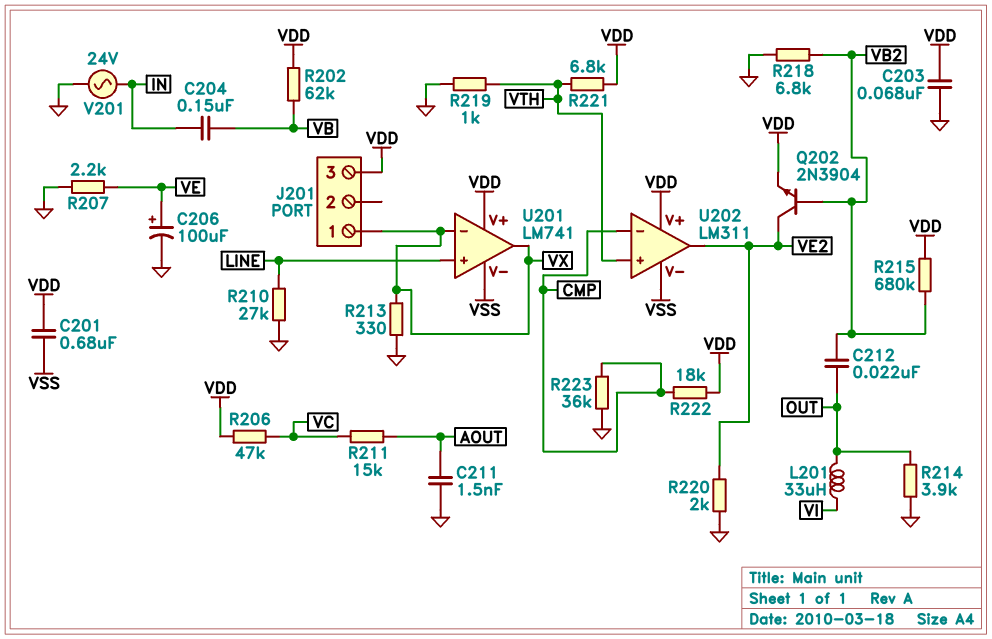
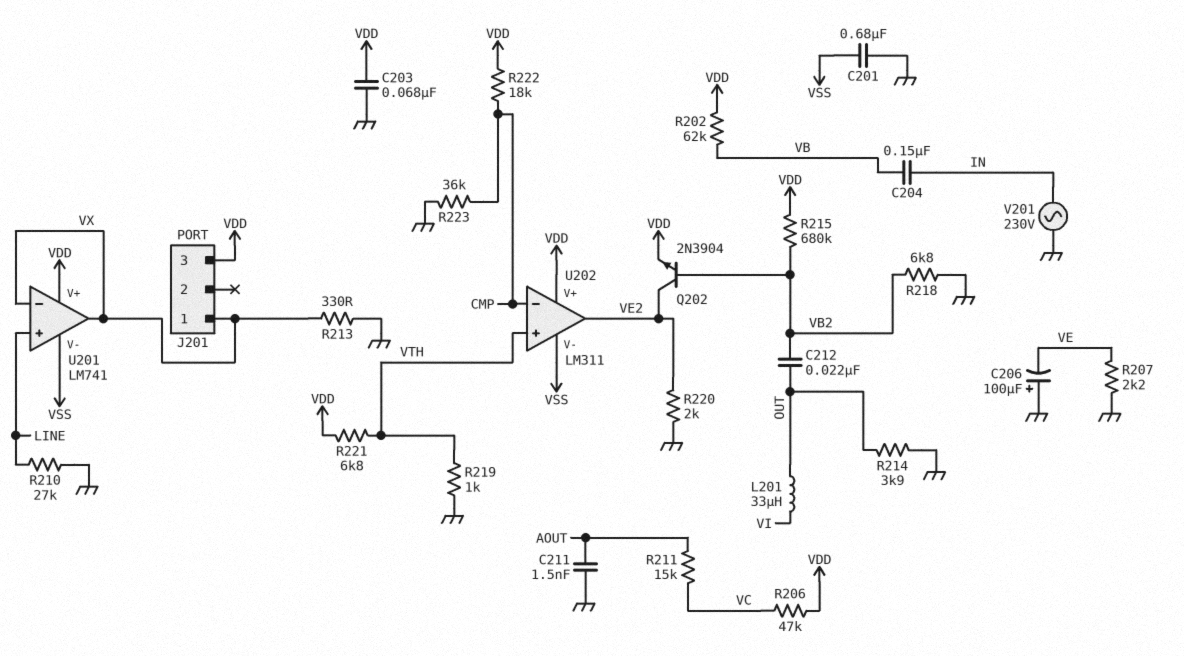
C201: 680nF (VDD, VSS) -> 680nF (GND, VSS)
C206: 100uF (plus VE, minus GND) -> 100uF (plus GND, minus VE)
V201: AC 24V (GND, IN) -> AC 230V (GND, IN)

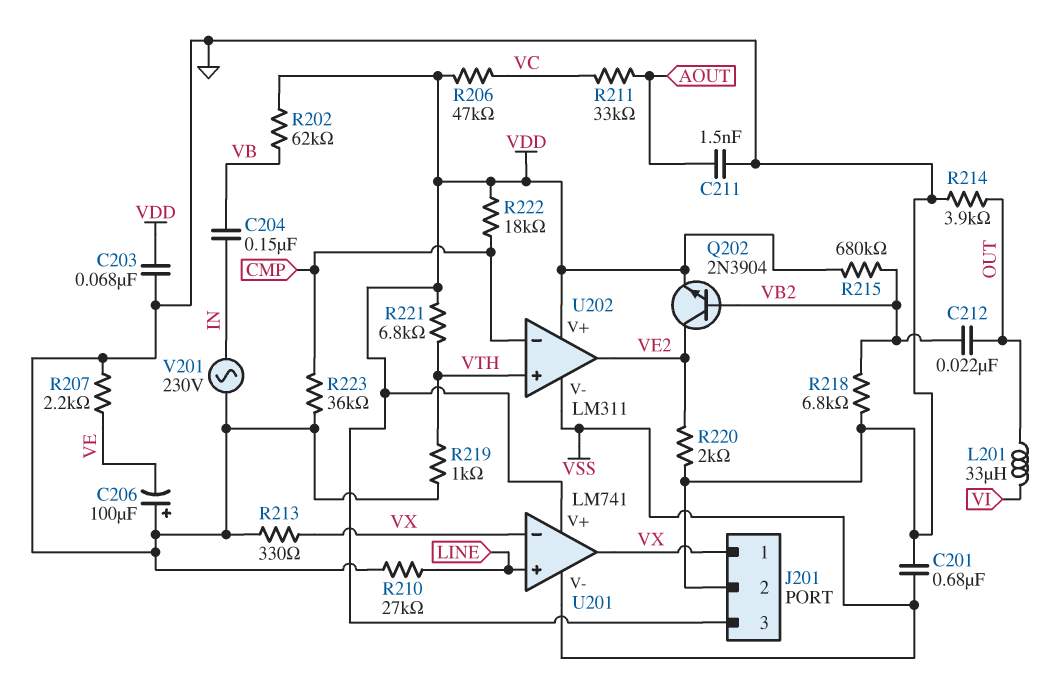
J201 pin 2: none -> GND
R211: 15k (AOUT, VC) -> 33k (AOUT, VC)

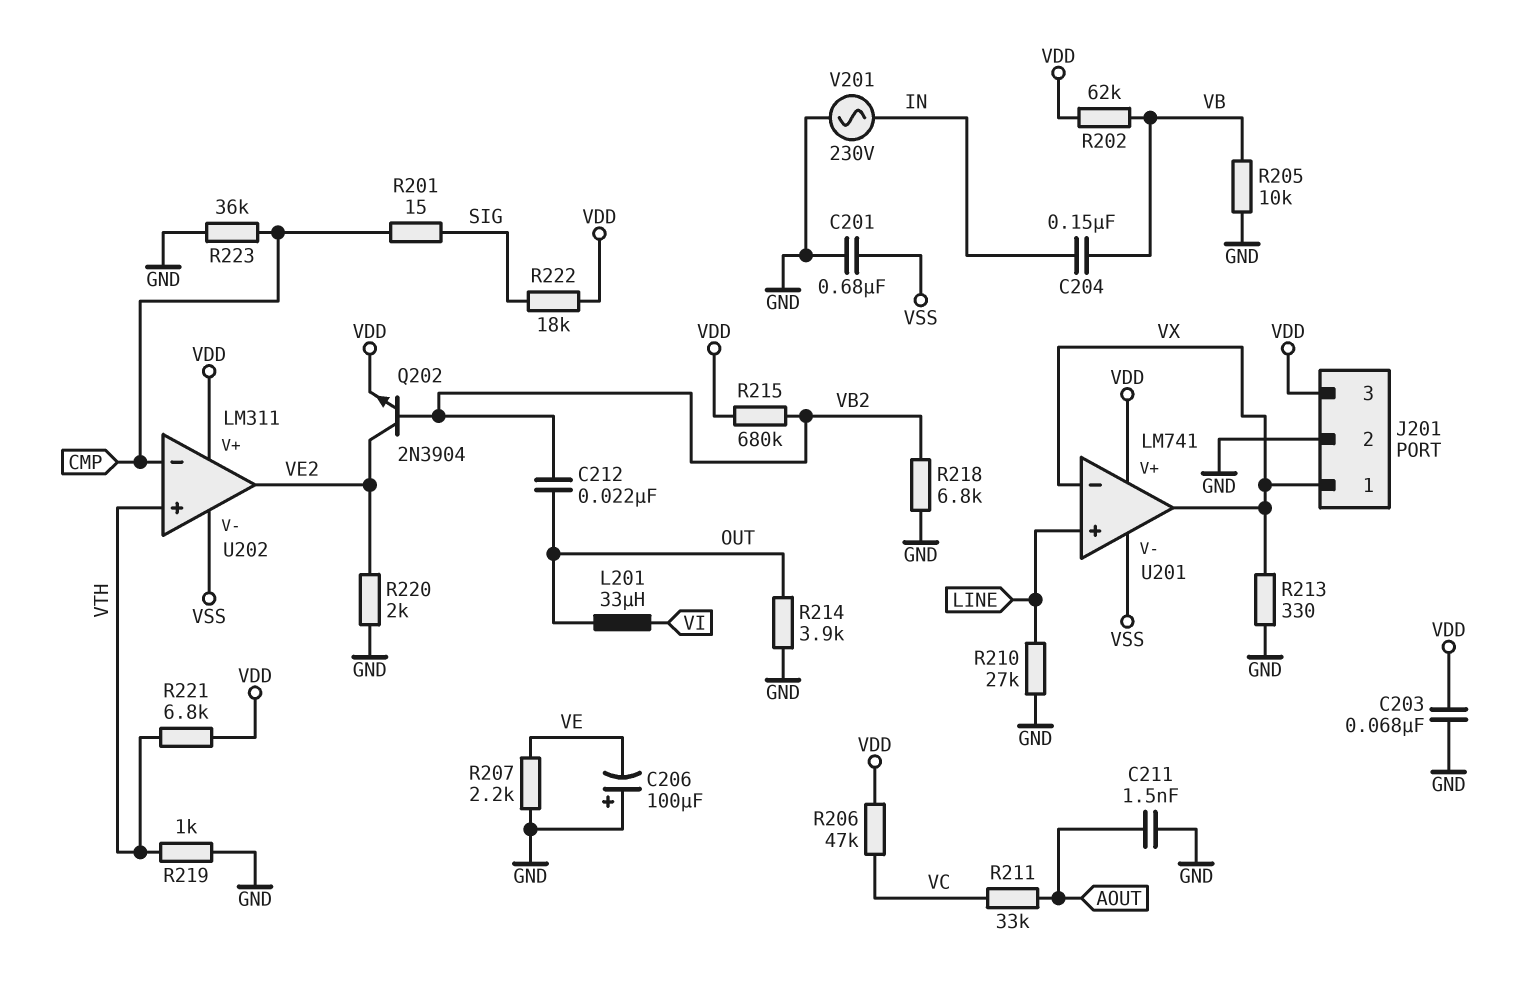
R201: none -> 15 (CMP, SIG)
R205: none -> 10k (GND, VB)
R222: 18k (CMP, VDD) -> 18k (SIG, VDD)

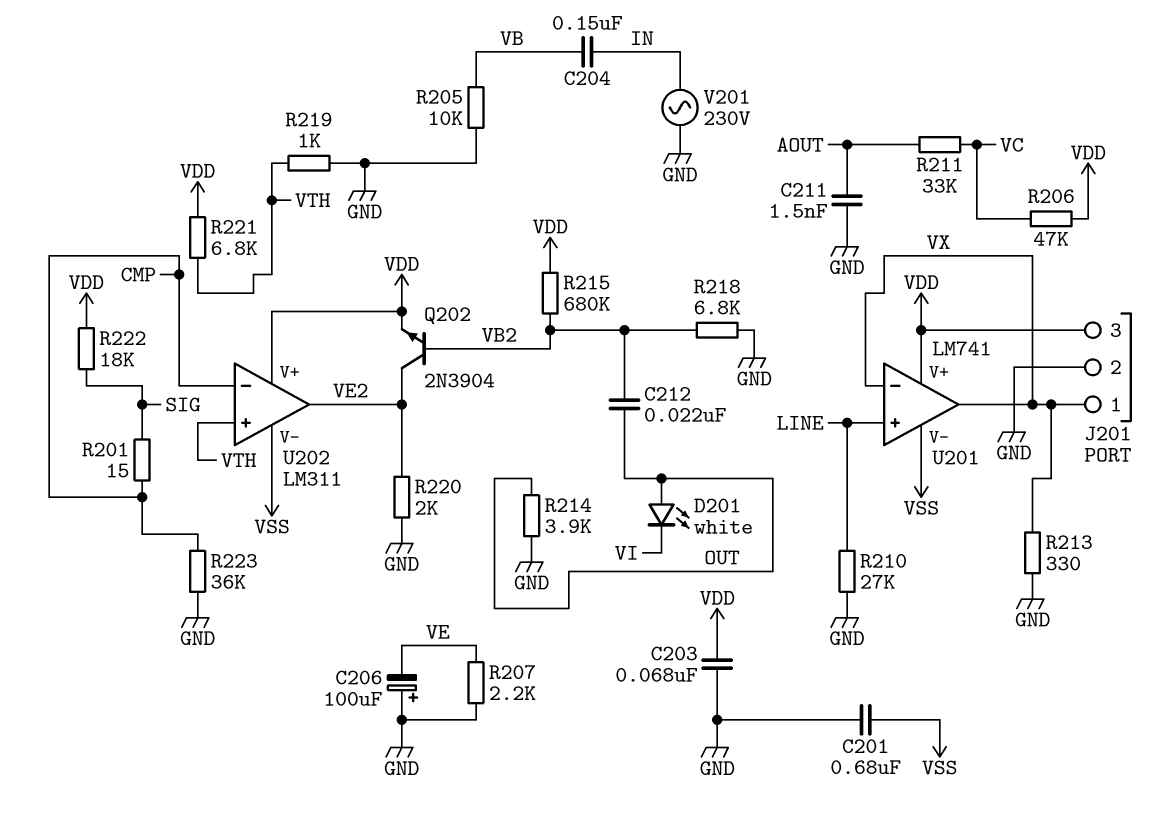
D201: none -> LED white (A OUT, K VI)
L201: 33uH (OUT, VI) -> none
R202: 62k (VB, VDD) -> none

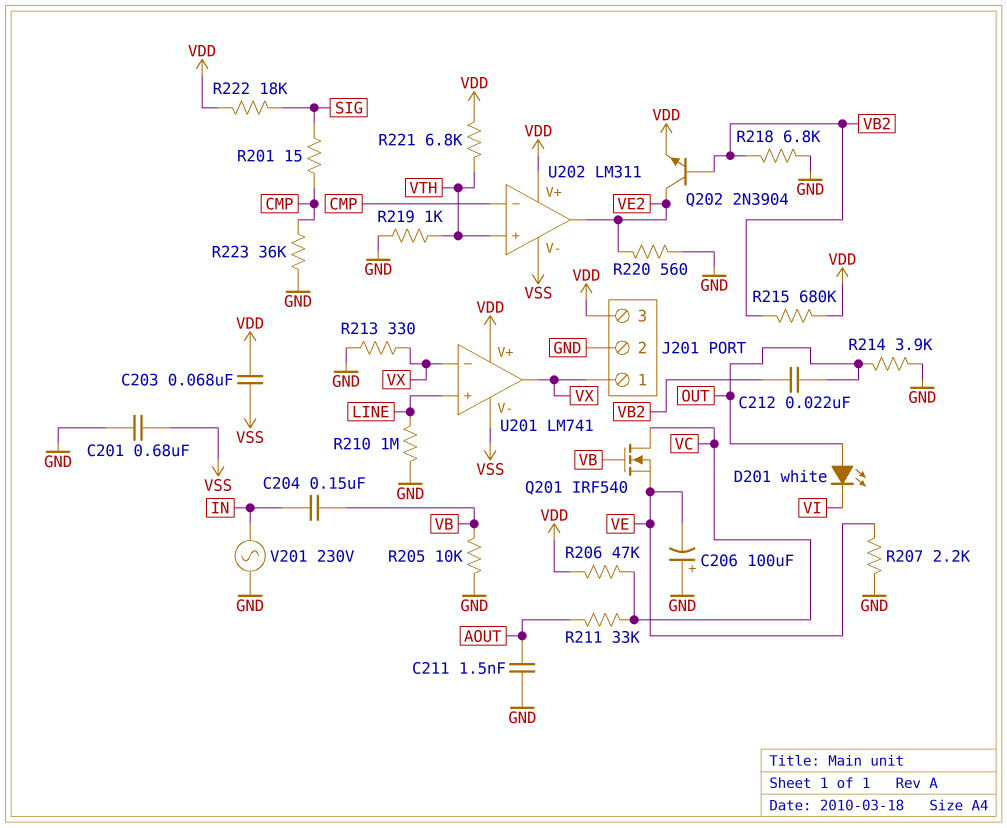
C203: 68nF (GND, VDD) -> 68nF (VDD, VSS)
Q201: none -> NMOS IRF540 (G VB, D VC, S VE)
R210: 27k (GND, LINE) -> 1M (GND, LINE)
R220: 2k (GND, VE2) -> 560 (GND, VE2)

